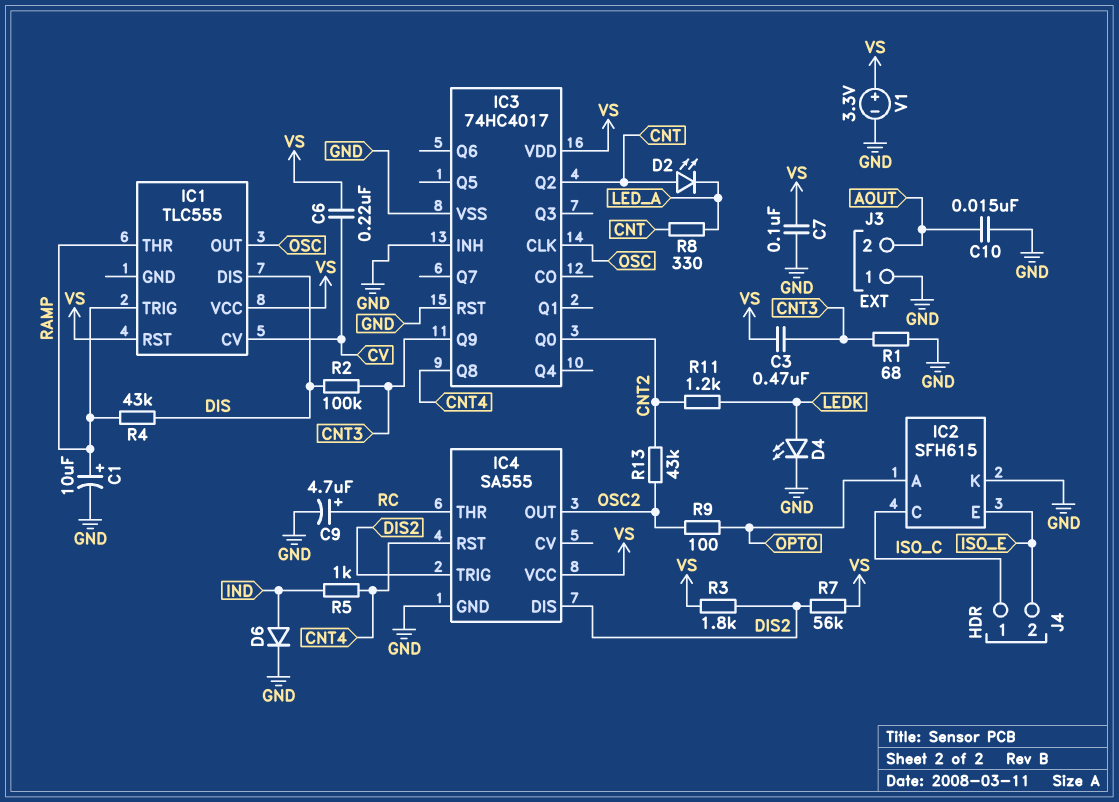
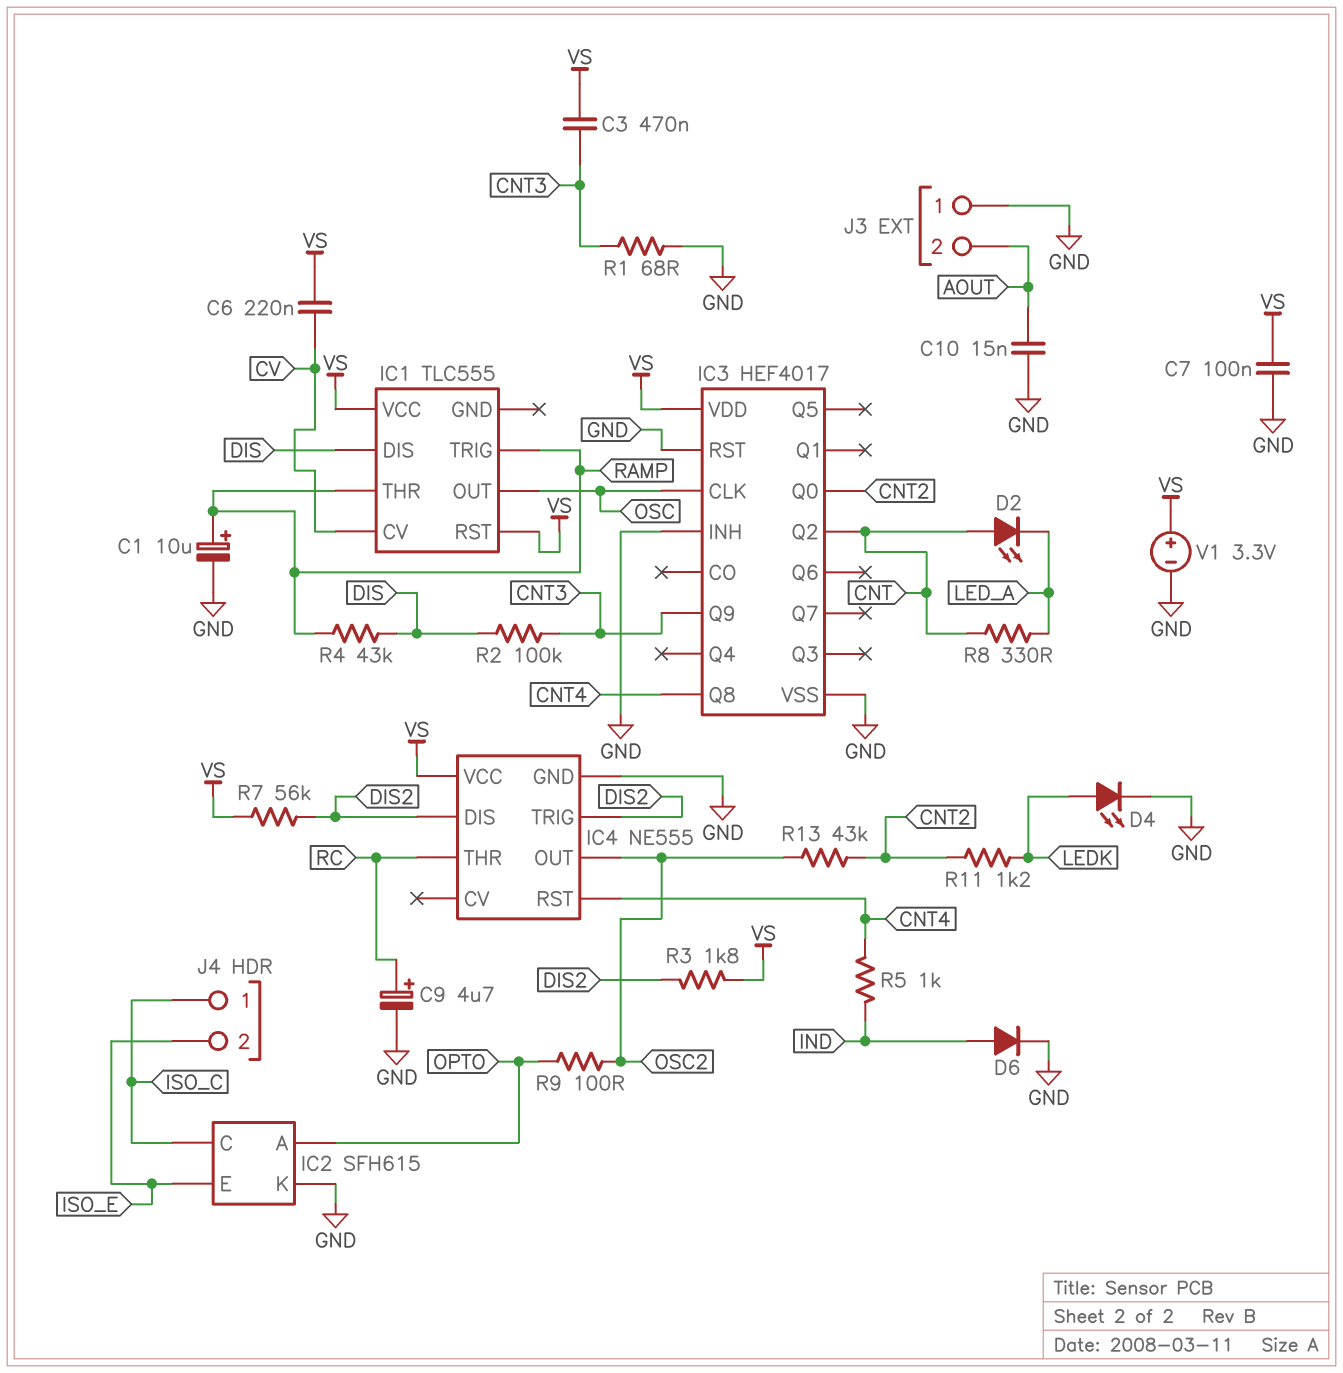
IC3: 74HC4017 -> HEF4017
IC4: SA555 -> NE555

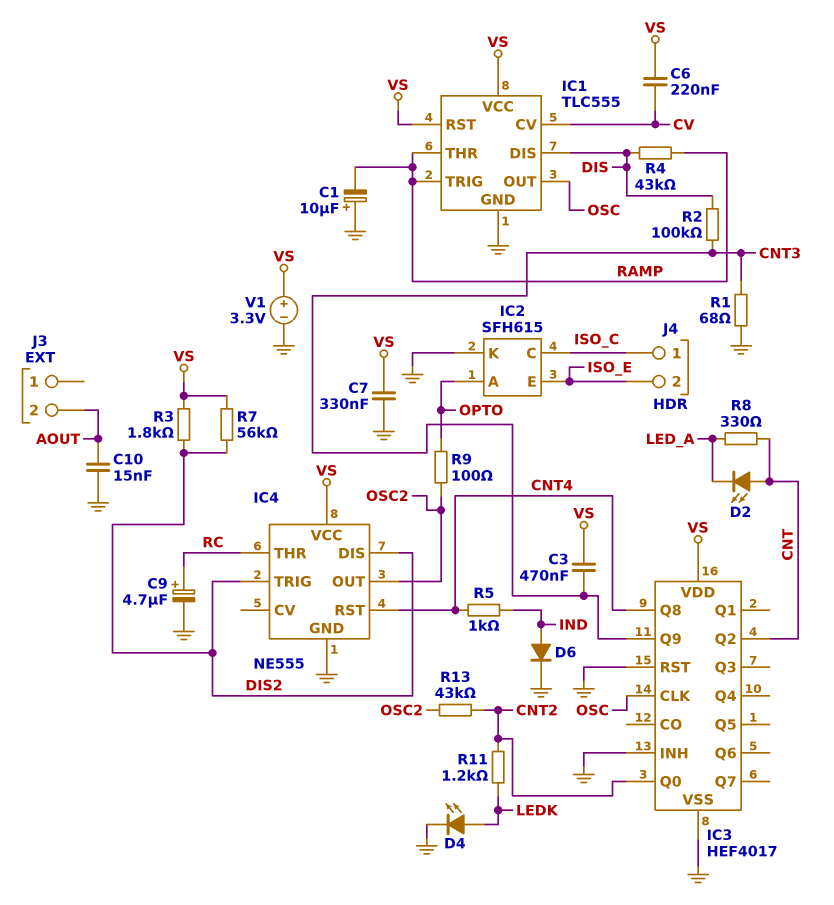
C1: 10uF (plus RAMP, minus GND) -> 10uF (plus GND, minus RAMP)
C7: 100nF (GND, VS) -> 330nF (GND, VS)
IC1 pin GND: none -> GND
J3 pin 1: GND -> none

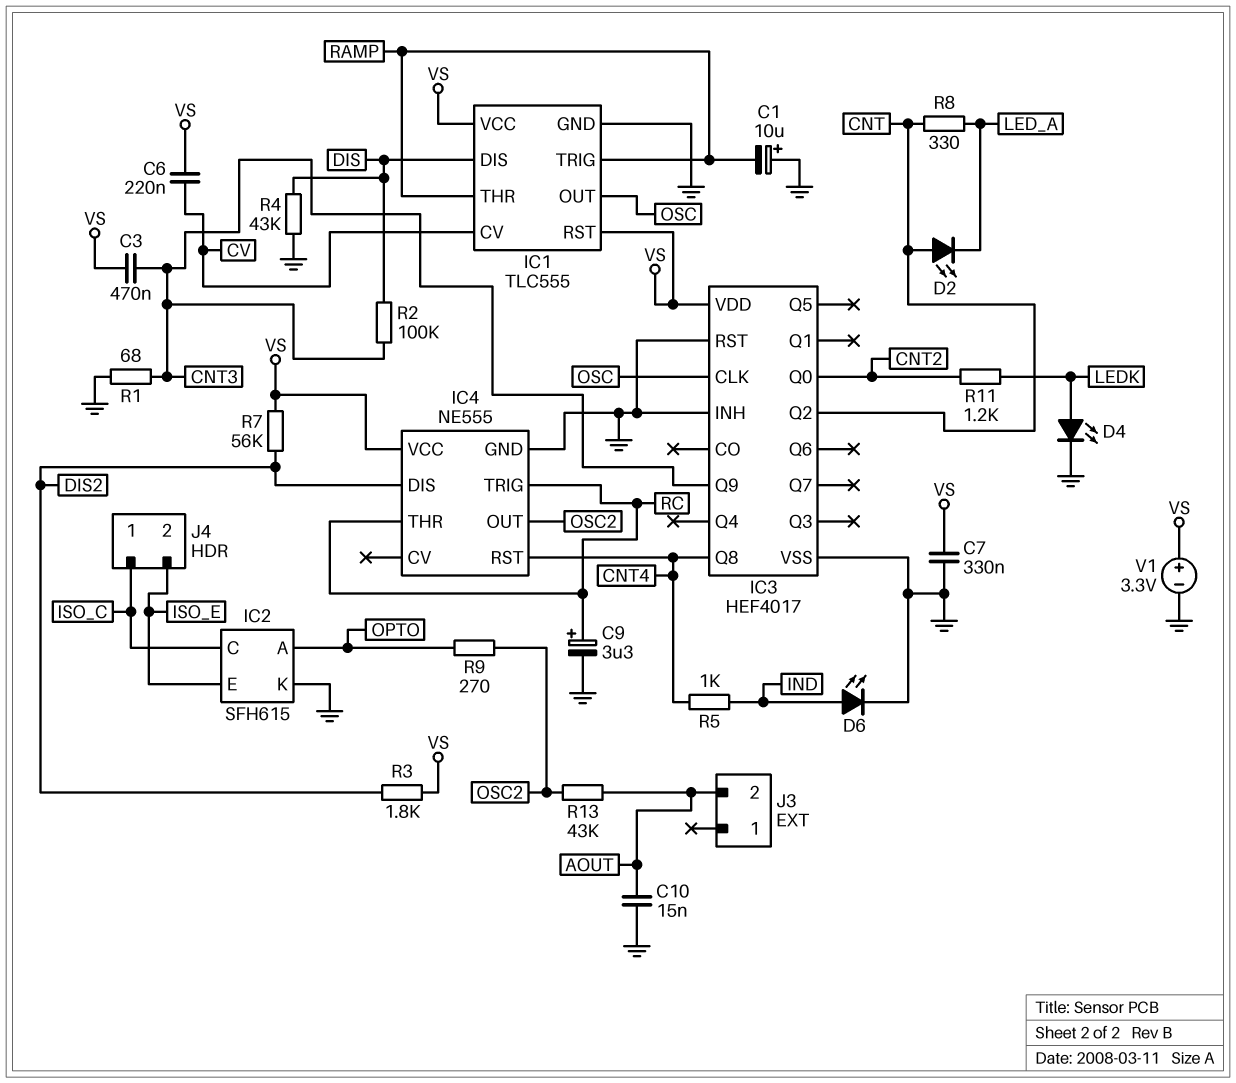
C9: 4.7uF (plus RC, minus GND) -> 3.3uF (plus RC, minus GND)
D6: diode (A IND, K GND) -> LED (A IND, K GND)
IC4 pin TRIG: DIS2 -> RC
R4: 43k (DIS, RAMP) -> 43k (DIS, GND)
R9: 100 (OPTO, OSC2) -> 270 (OPTO, OSC2)
R13: 43k (CNT2, OSC2) -> 43k (AOUT, OSC2)

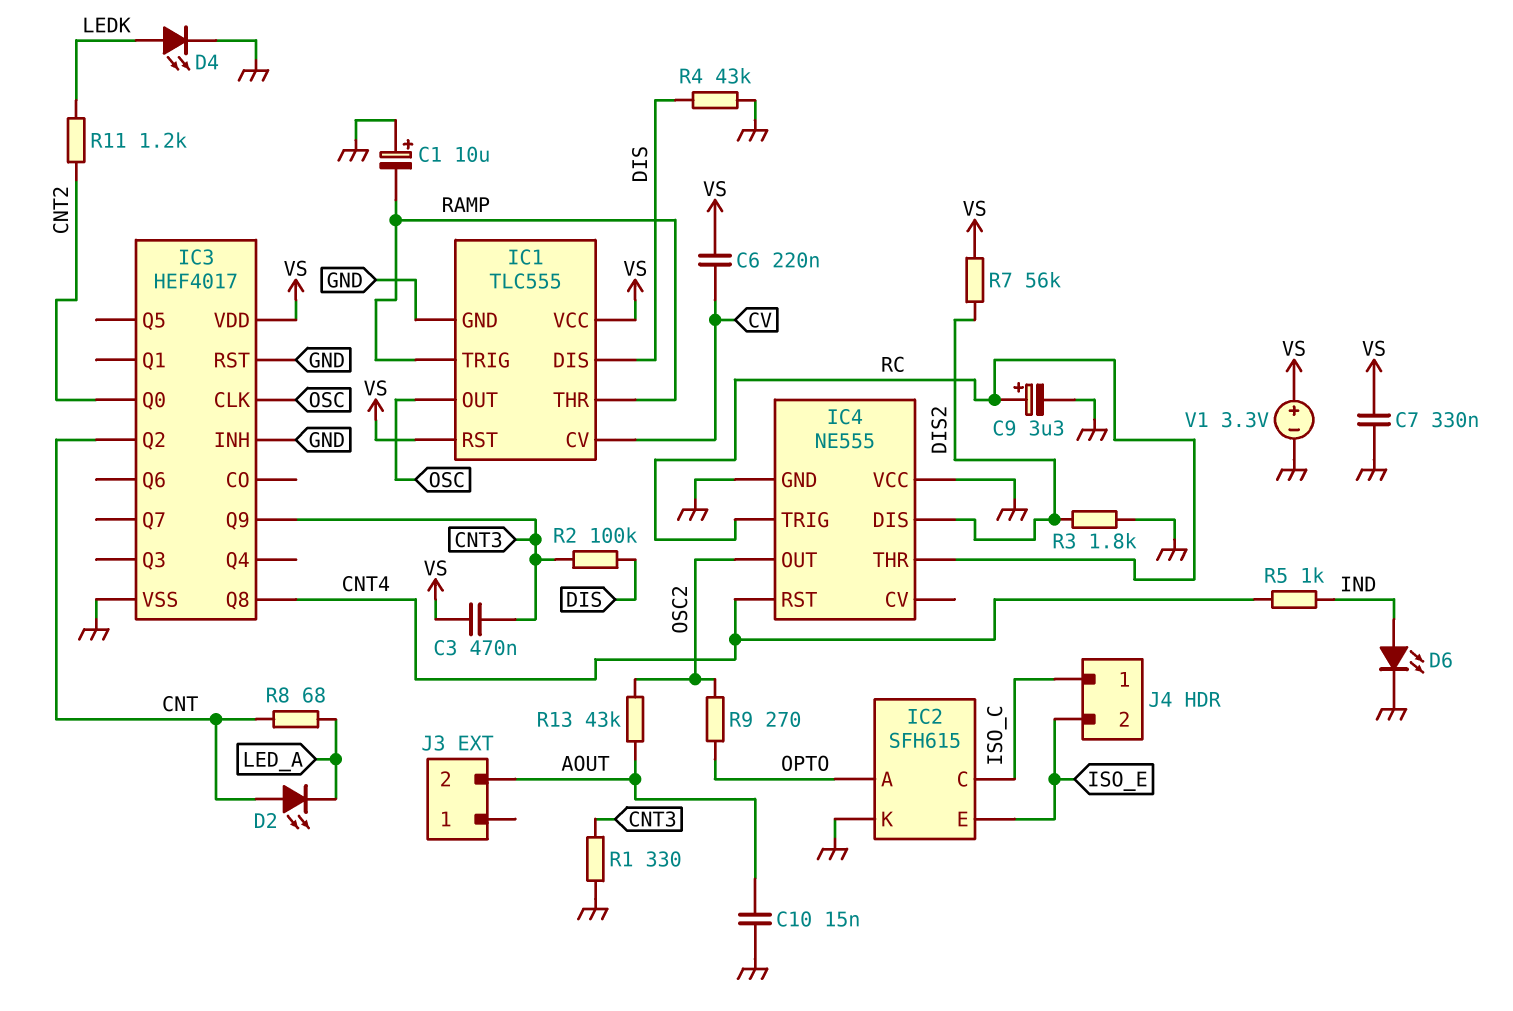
IC4 pin VCC: VS -> GND
R1: 68 (CNT3, GND) -> 330 (CNT3, GND)
R3: 1.8k (DIS2, VS) -> 1.8k (DIS2, GND)
R8: 330 (CNT, LED_A) -> 68 (CNT, LED_A)

